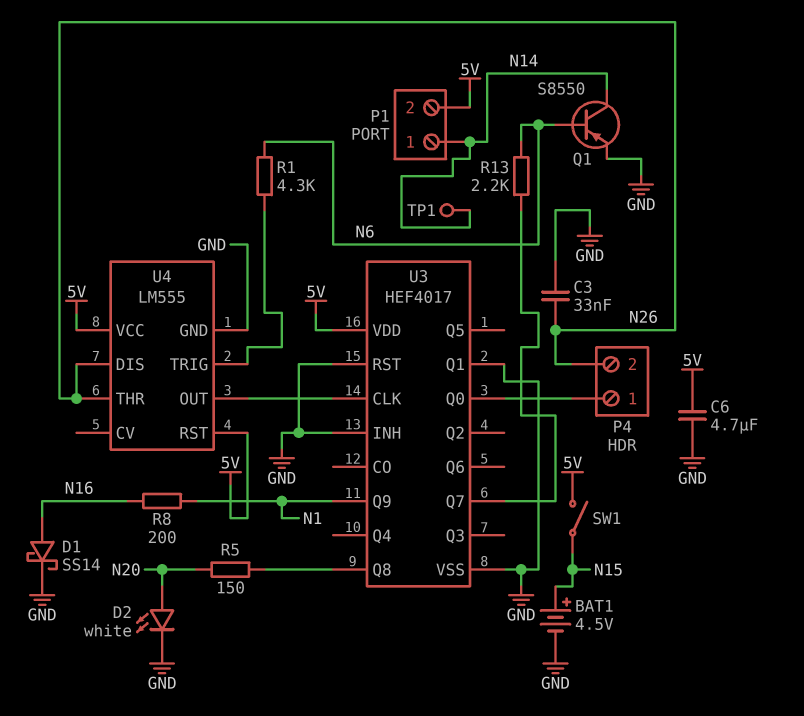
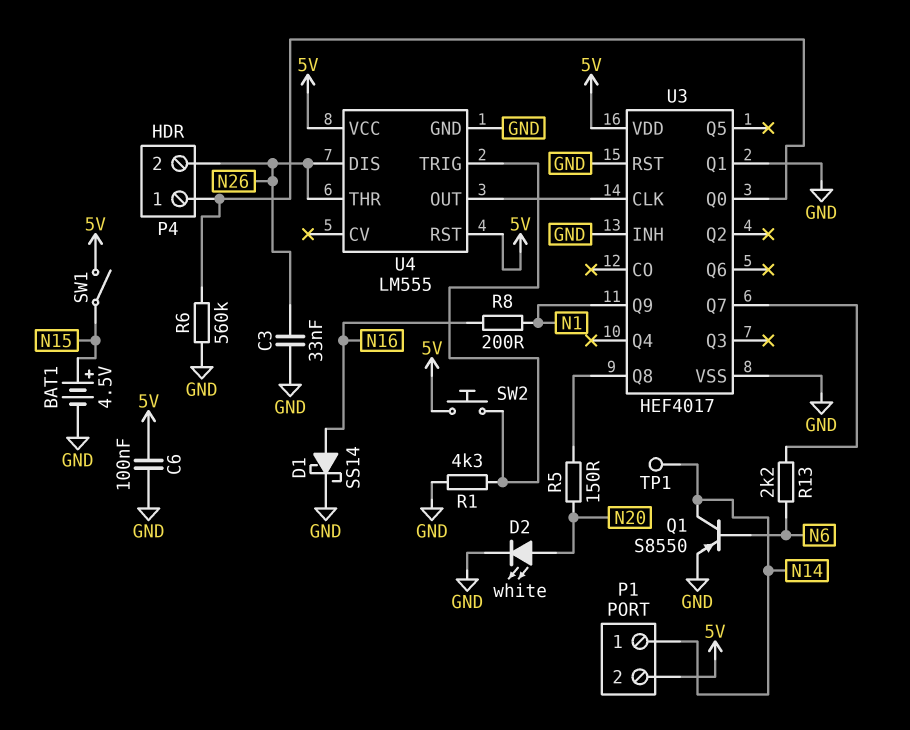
C6: 4.7uF (5V, GND) -> 100nF (5V, GND)
R1: 4.3k (N6, U4/TRIG) -> 4.3k (GND, U4/TRIG)
R6: none -> 560k (GND, P4/1)
SW2: none -> button (5V, U4/TRIG)

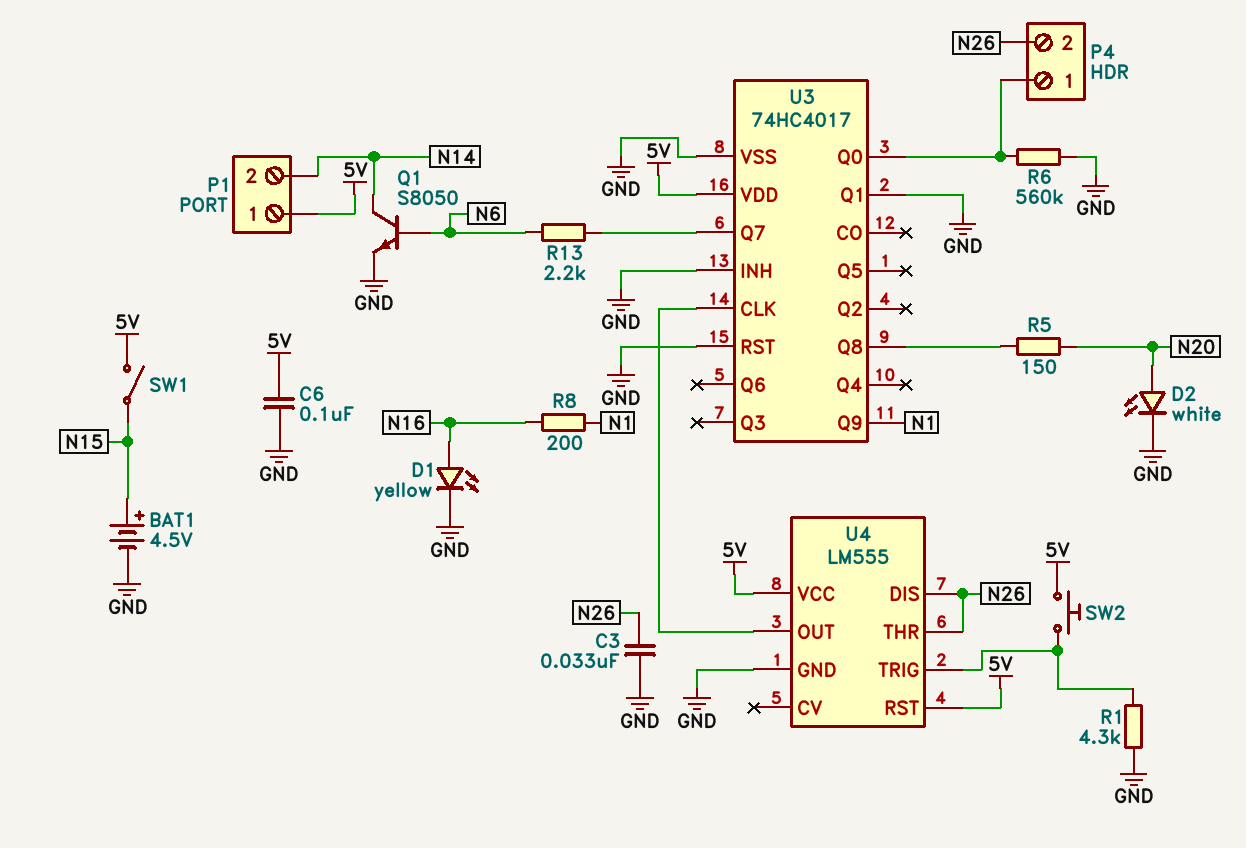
D1: schottky SS14 (A N16, K GND) -> LED yellow (A N16, K GND)
P1 pin 1: N14 -> 5V
P1 pin 2: 5V -> N14
Q1: PNP S8550 (B N6, C N14, E GND) -> NPN S8050 (B N6, C N14, E GND)
TP1: test point (N14) -> none
U3: HEF4017 -> 74HC4017

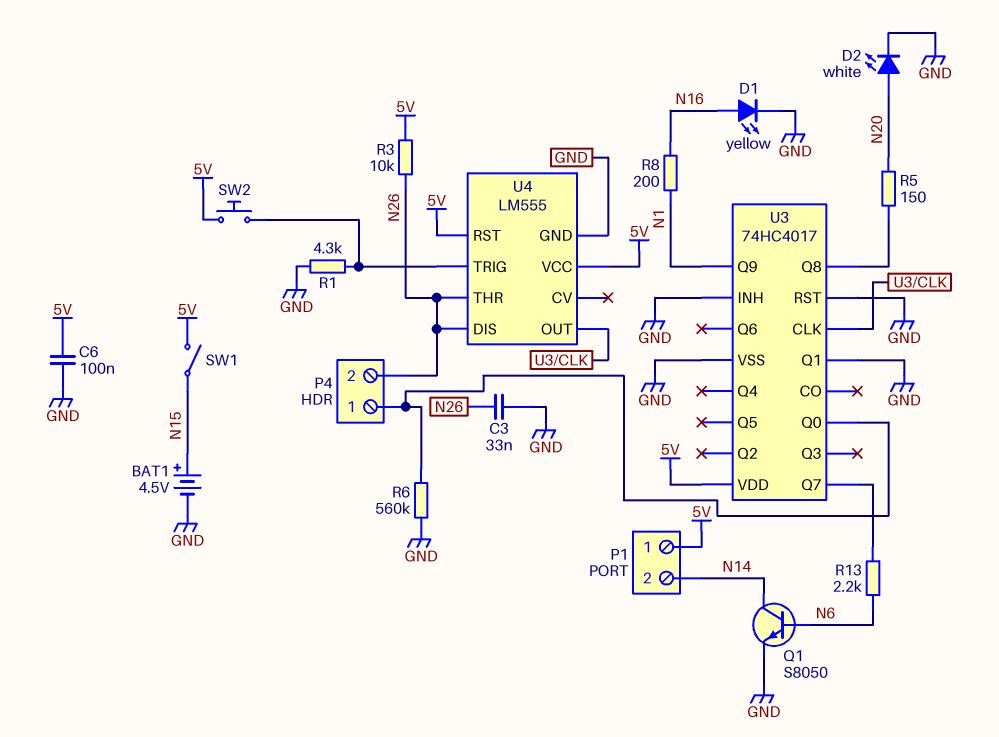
R3: none -> 10k (5V, N26)

